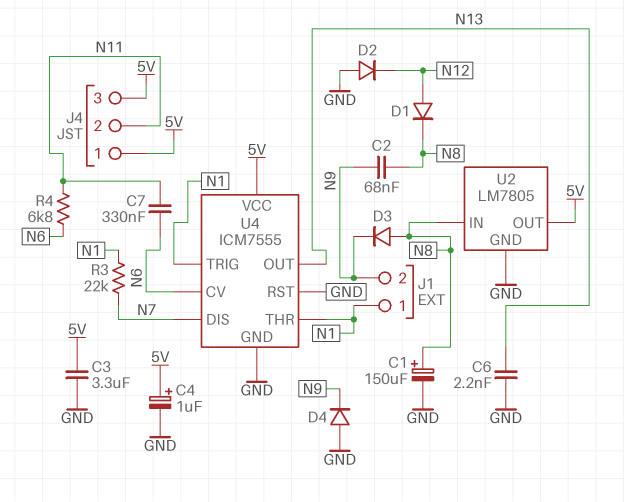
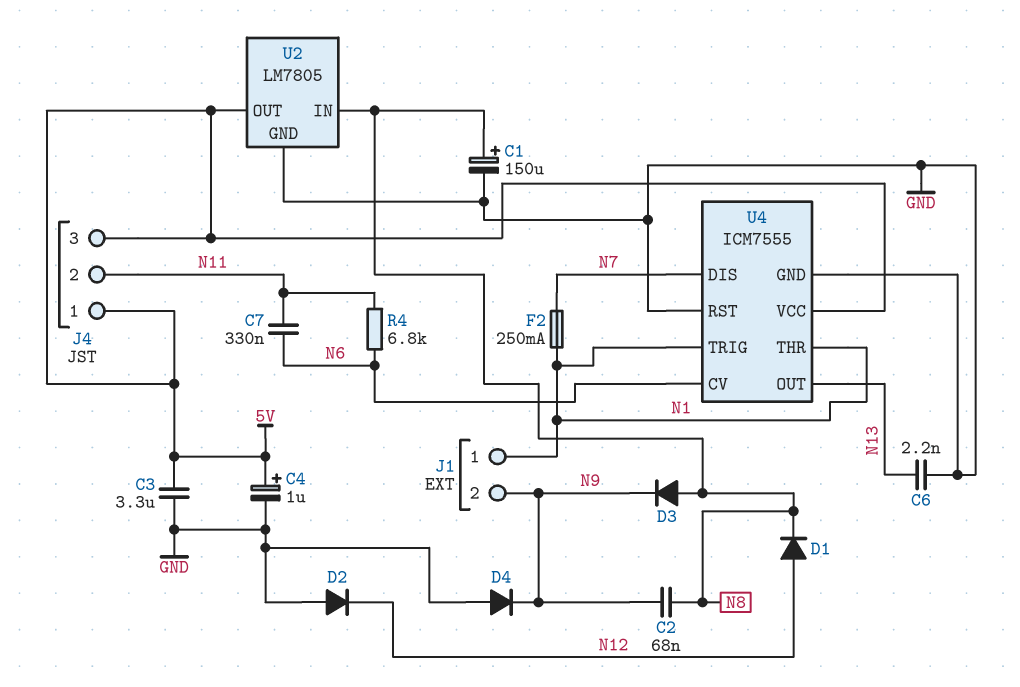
F2: none -> 250mA (N1, N7)
R3: 22k (N1, N7) -> none

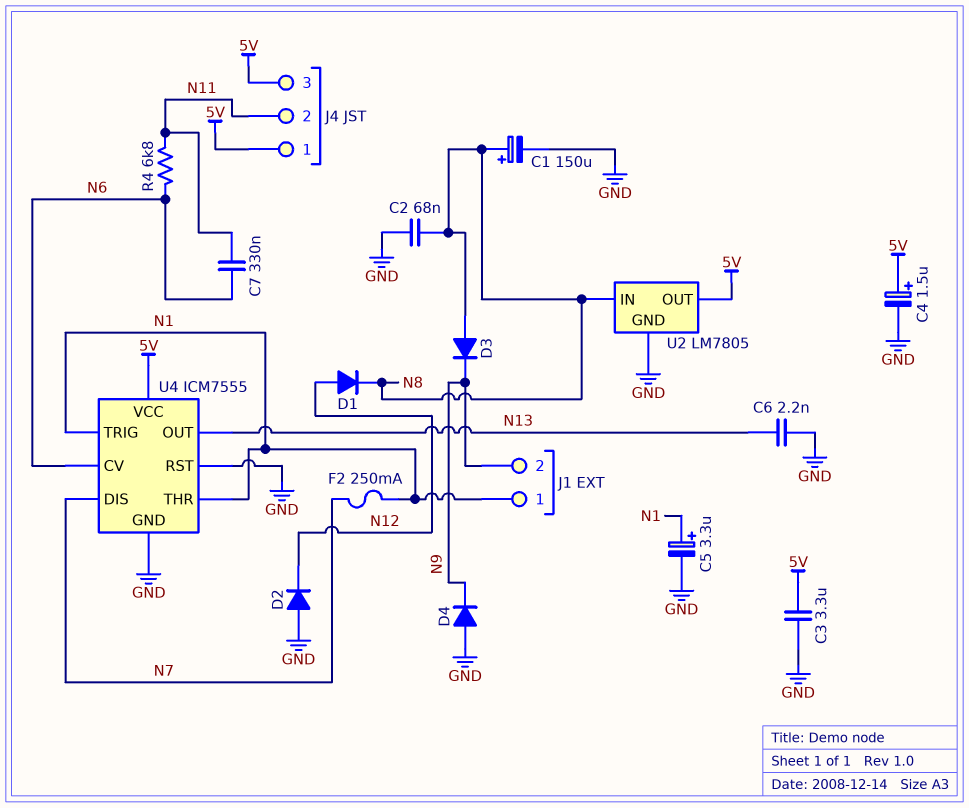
C2: 68nF (N8, N9) -> 68nF (GND, N8)
C4: 1uF (plus 5V, minus GND) -> 1.5uF (plus 5V, minus GND)
C5: none -> 3.3uF (plus N1, minus GND)

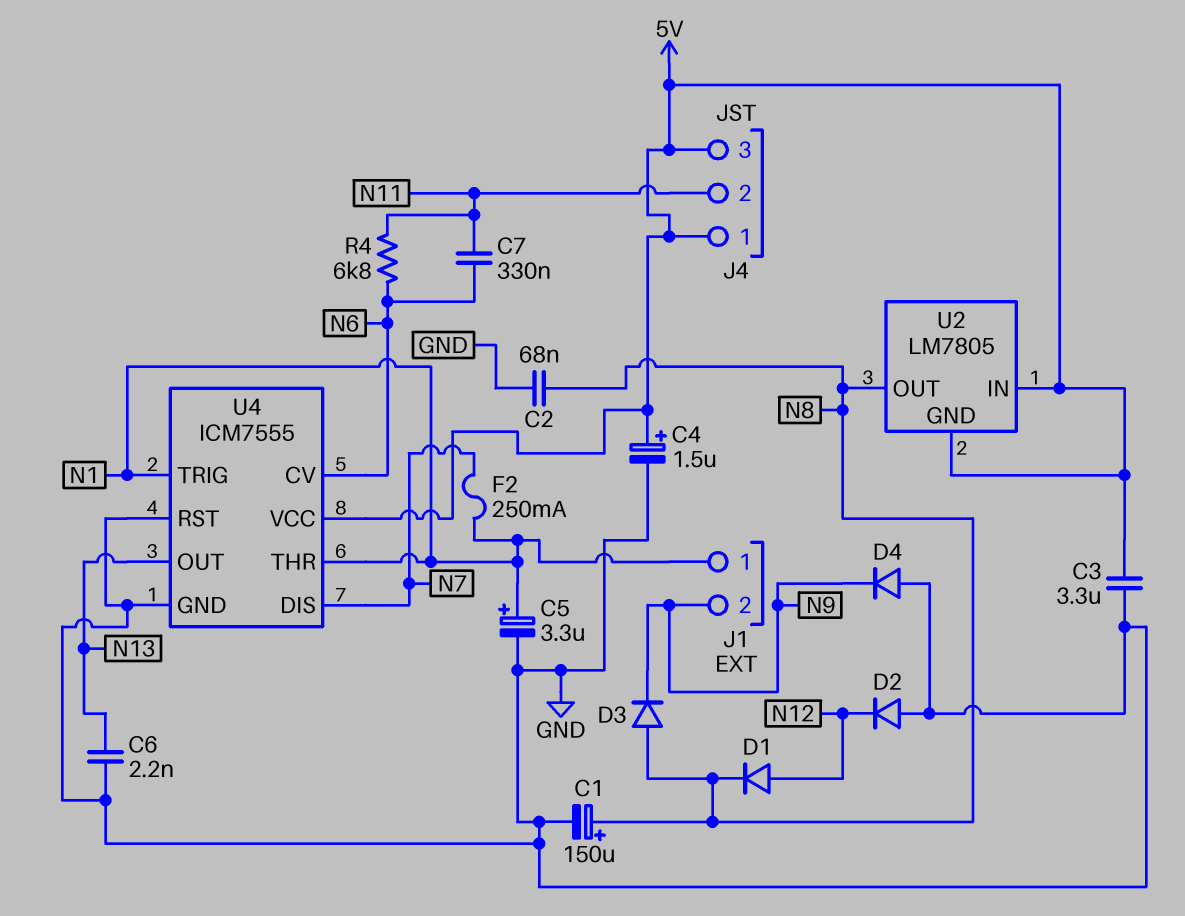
U2 pin GND: GND -> 5V
U2 pin IN: N8 -> 5V
U2 pin OUT: 5V -> N8

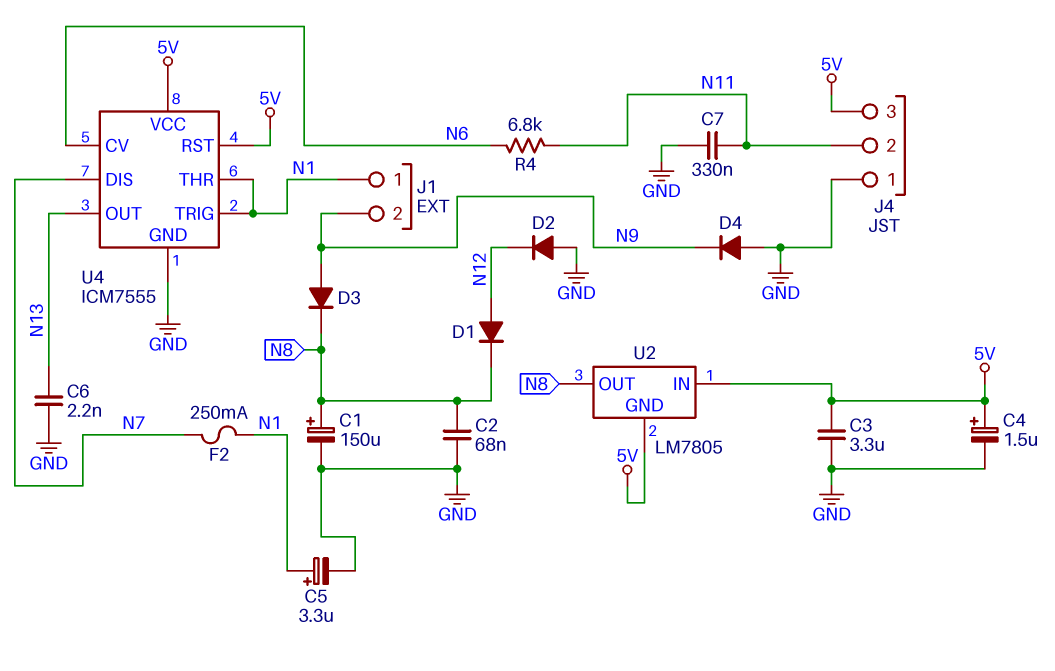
C7: 330nF (N6, N11) -> 330nF (GND, N11)
D3: diode (A N8, K N9) -> diode (A N9, K N8)
J4 pin 1: 5V -> GND
U4 pin RST: GND -> 5V

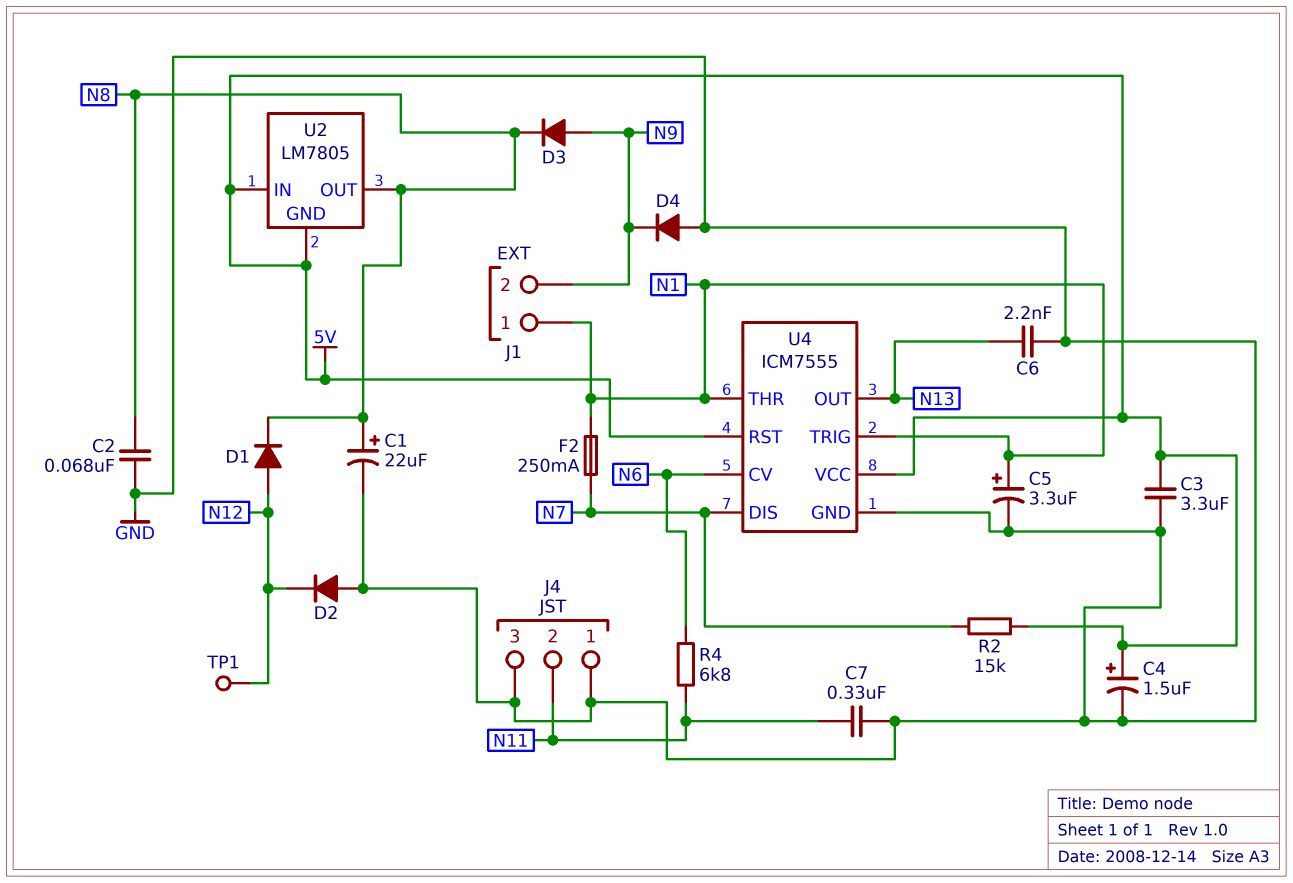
C1: 150uF (plus N8, minus GND) -> 22uF (plus N8, minus GND)
J4 pin 3: 5V -> GND
R2: none -> 15k (5V, N7)
TP1: none -> test point (N12)

